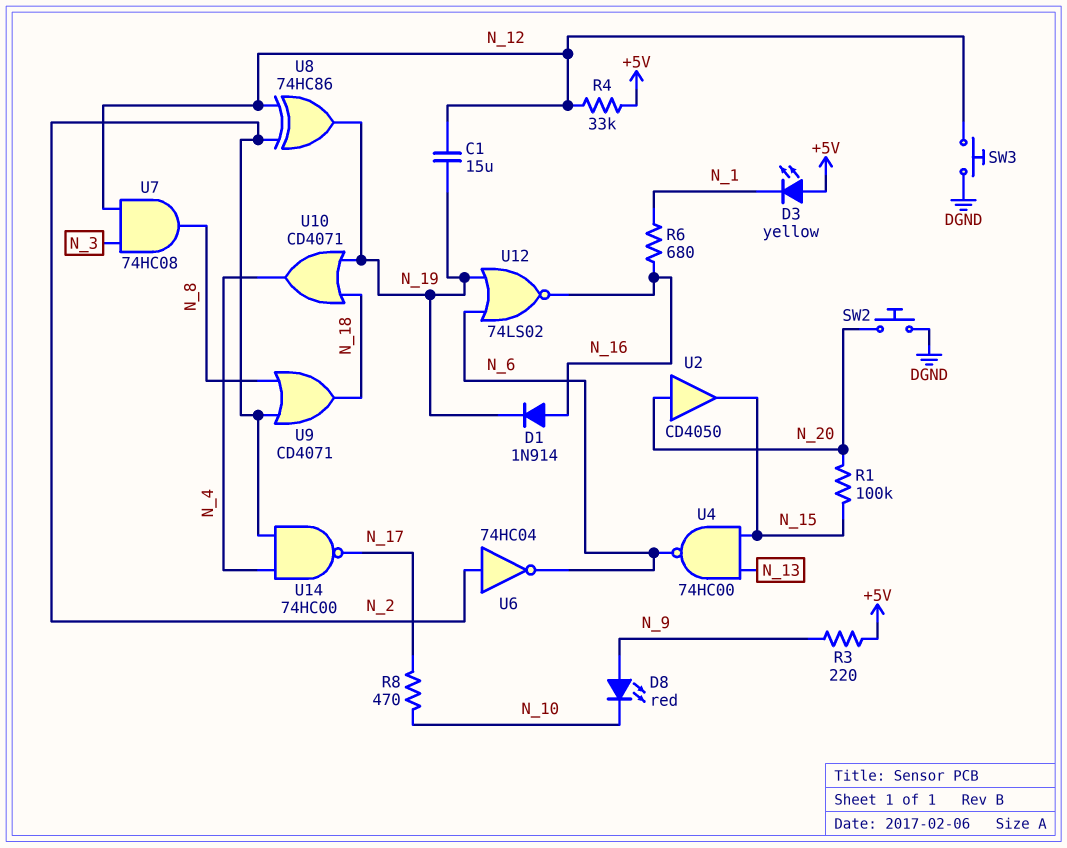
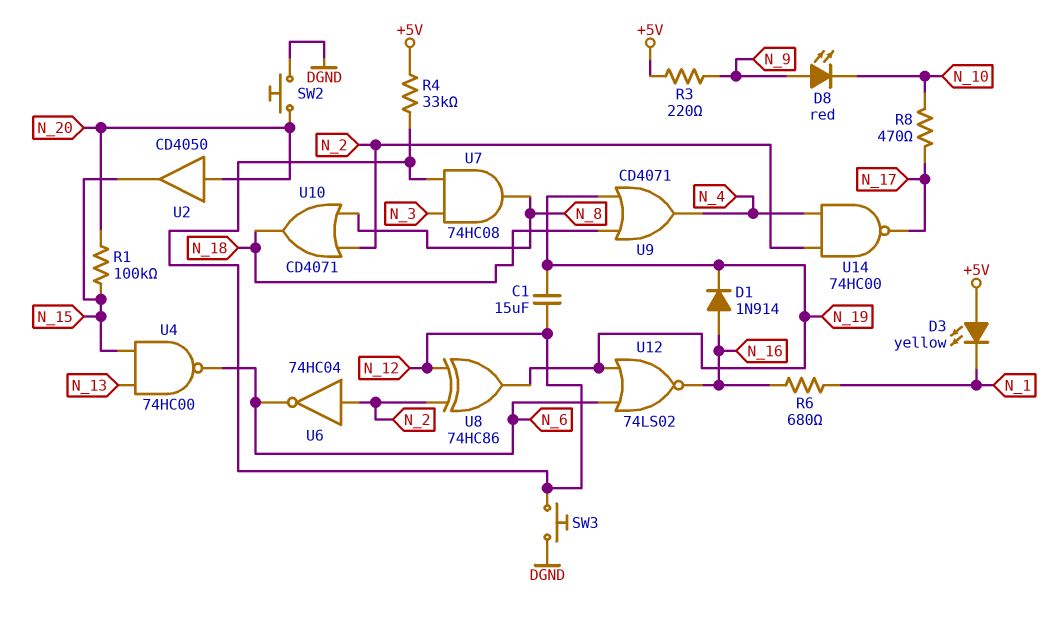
U9: OR CD4071 (in N_2, in N_8, out N_18) -> OR CD4071 (in N_18, in N_19, out N_4)
U10: OR CD4071 (in N_18, in N_19, out N_4) -> OR CD4071 (in N_2, in N_8, out N_18)

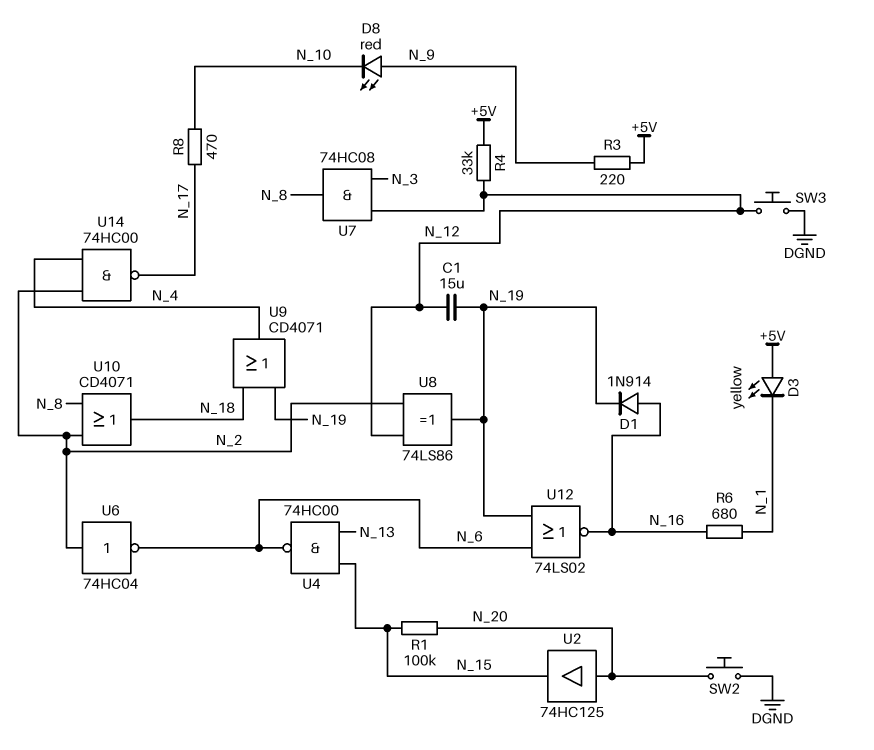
U2: buffer CD4050 (in N_20, out N_15) -> buffer 74HC125 (in N_20, out N_15)
U8: XOR 74HC86 (in N_2, in N_12, out N_19) -> XOR 74LS86 (in N_2, in N_12, out N_19)

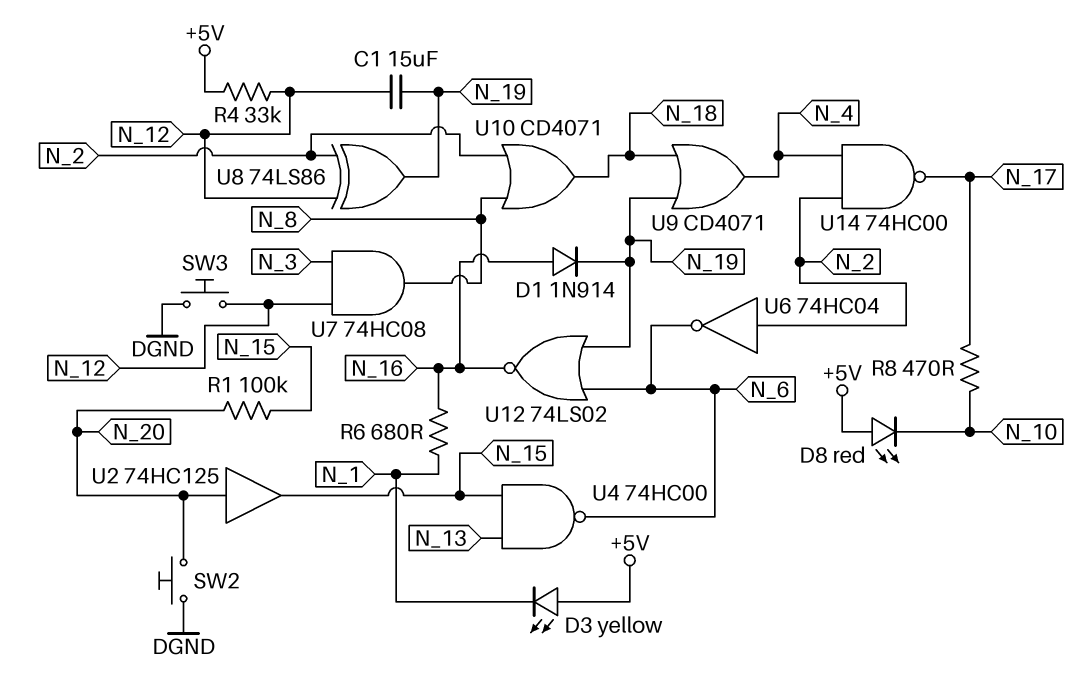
D8: LED red (A N_9, K N_10) -> LED red (A +5V, K N_10)
R3: 220 (+5V, N_9) -> none

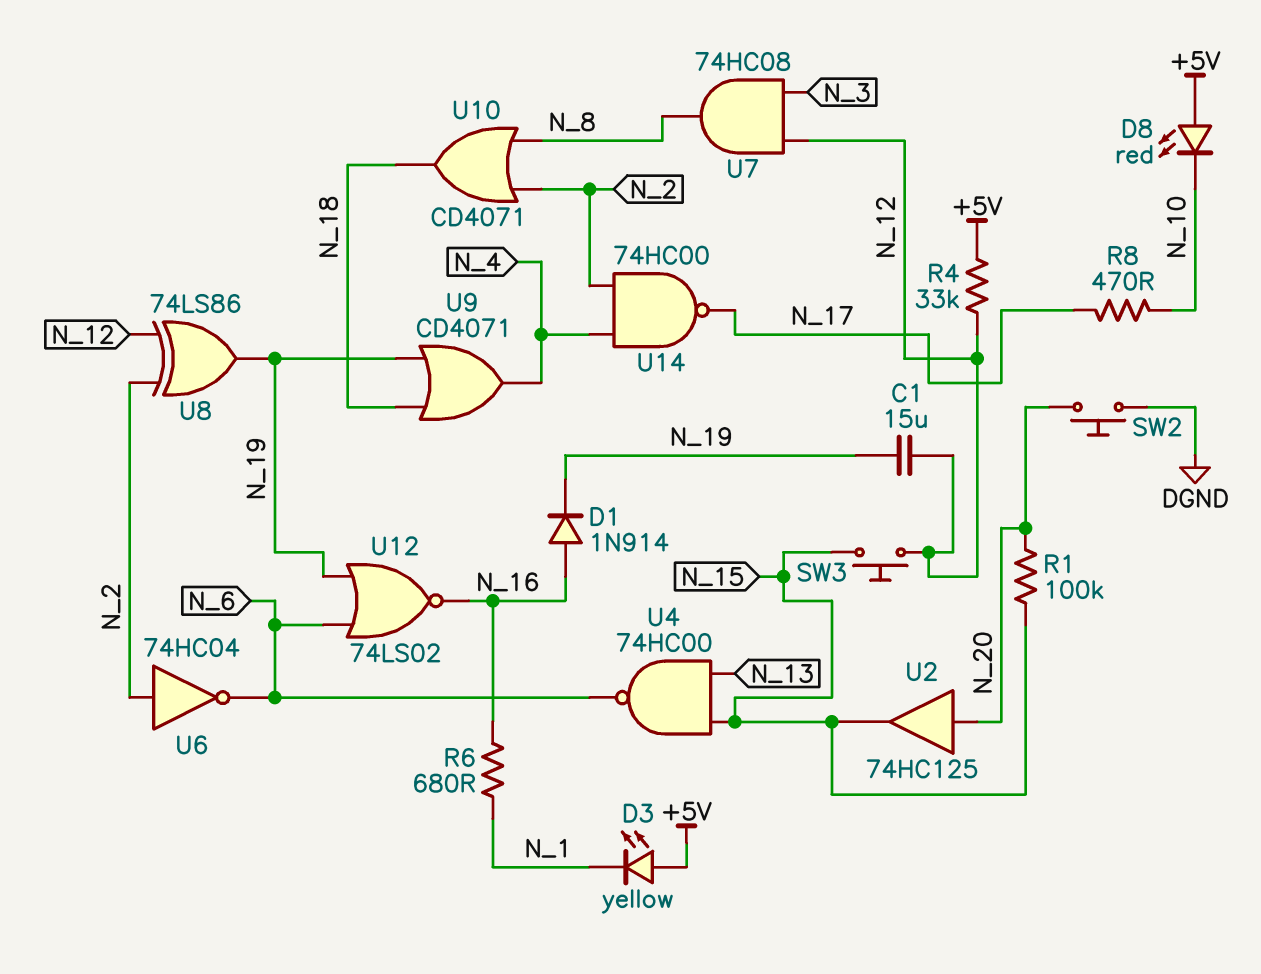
SW3: button (DGND, N_12) -> button (N_12, N_15)

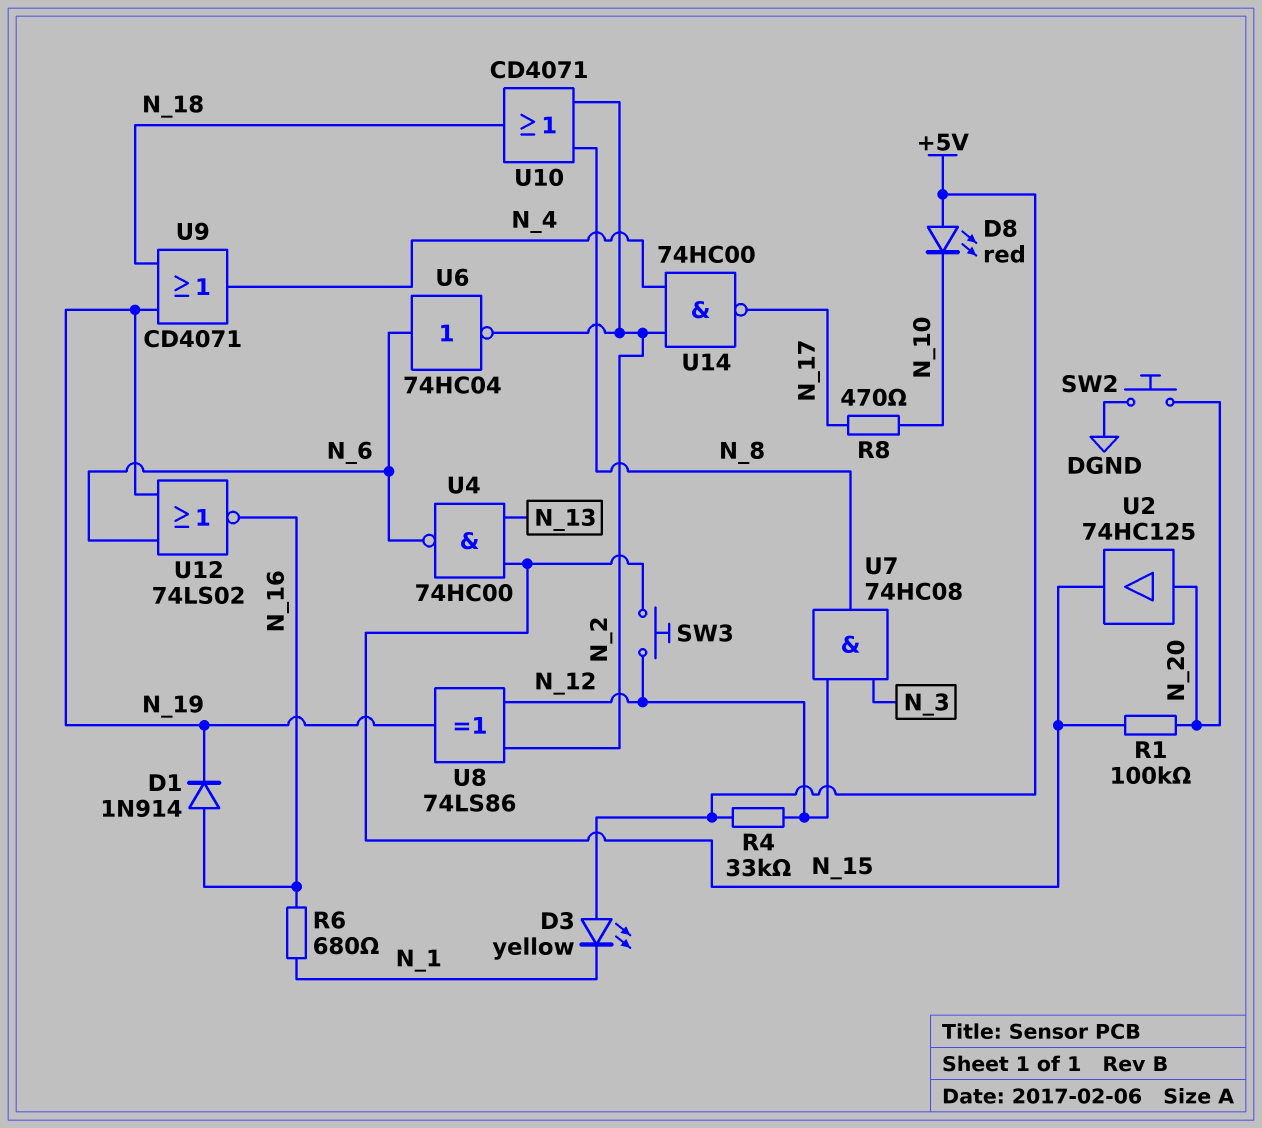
C1: 15uF (N_12, N_19) -> none
U6: NOT 74HC04 (in N_2, out N_6) -> NOT 74HC04 (in N_6, out N_2)

